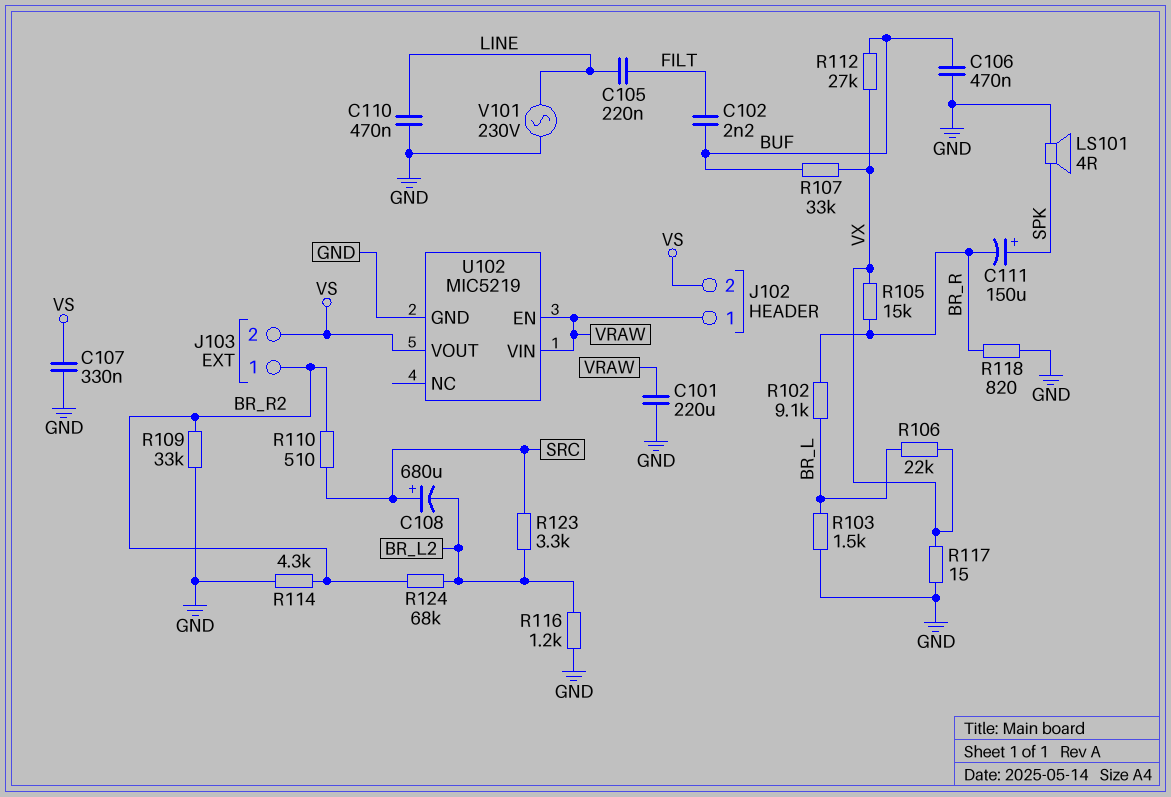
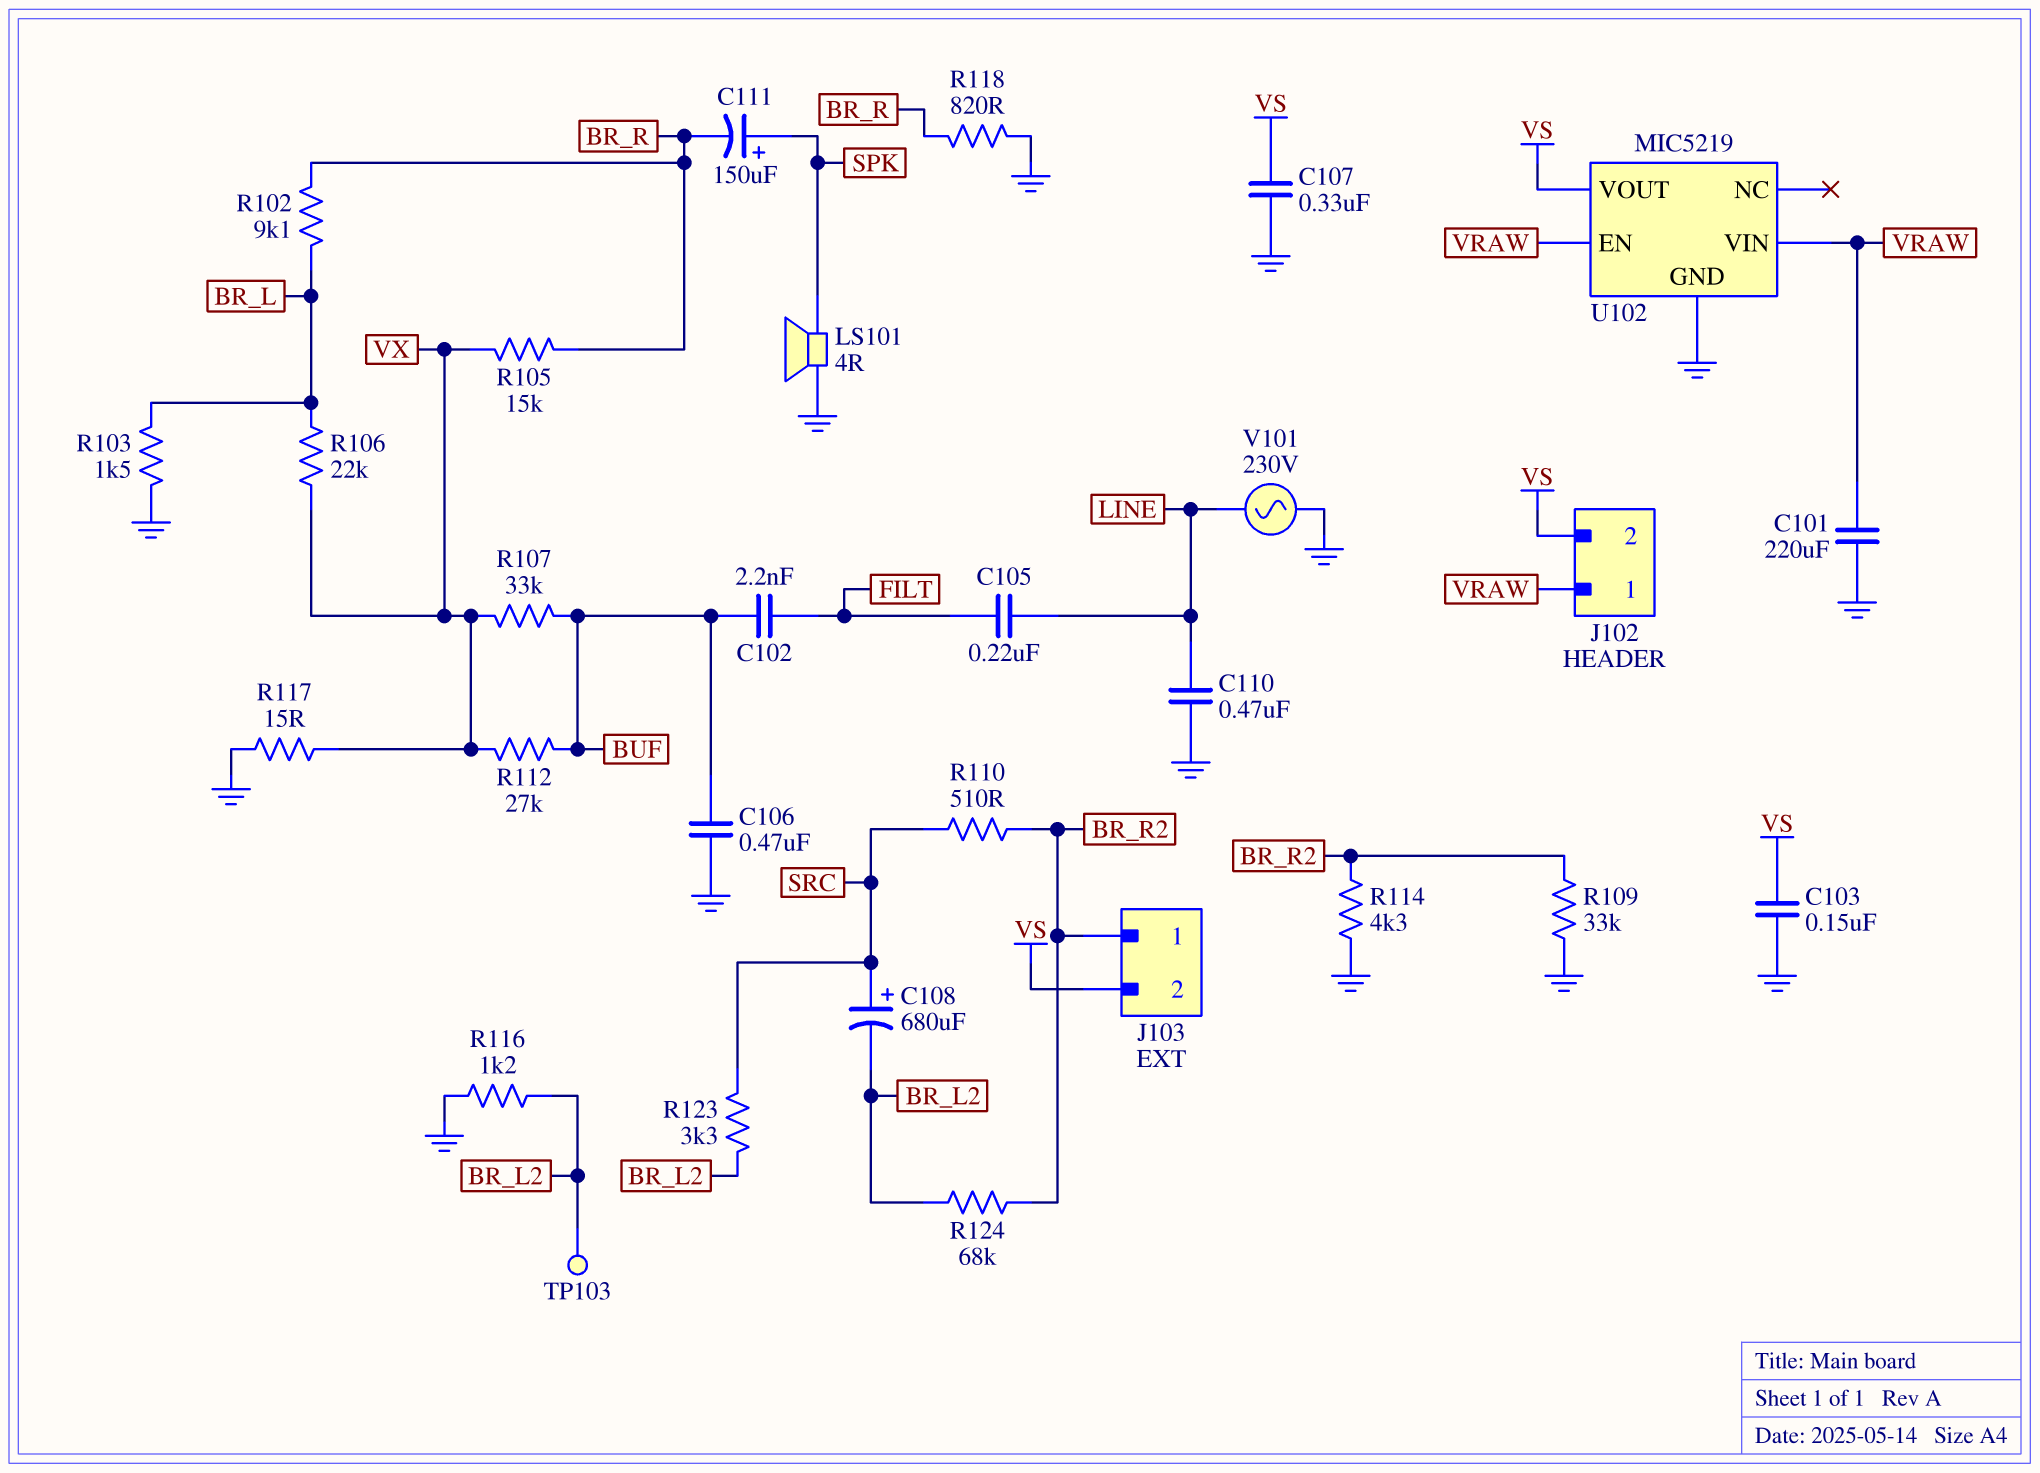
C103: none -> 150nF (GND, VS)
TP103: none -> test point (BR_L2)

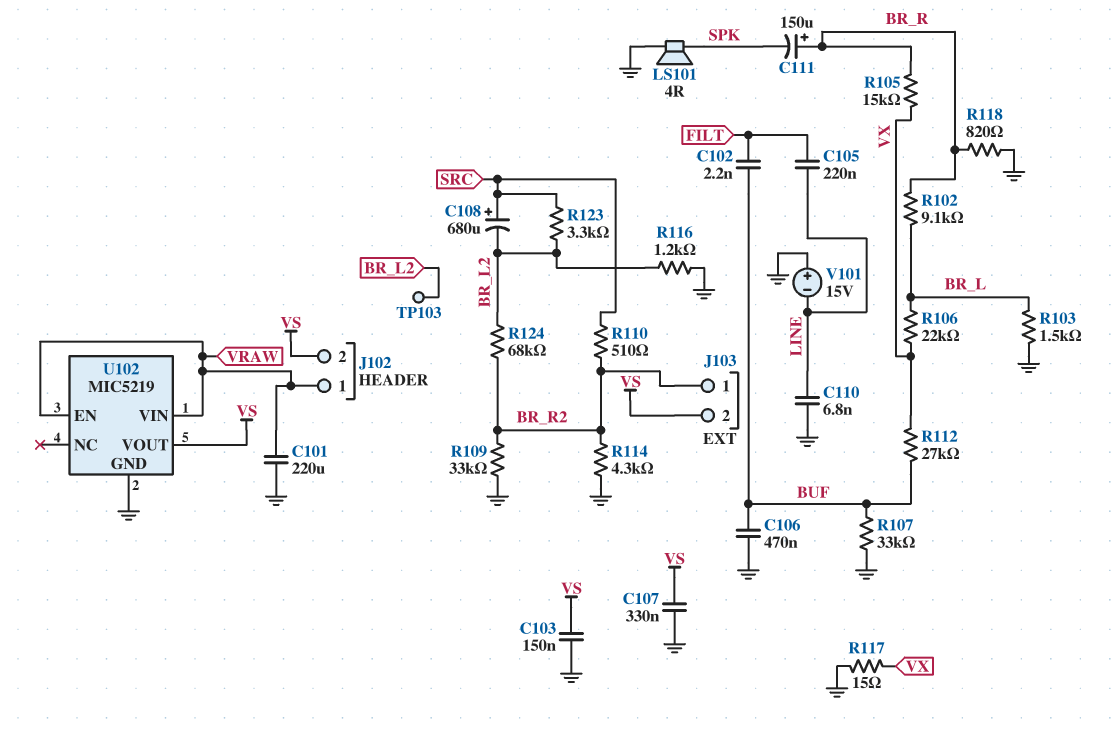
C110: 470nF (GND, LINE) -> 6.8nF (GND, LINE)
C111: 150uF (plus SPK, minus BR_R) -> 150uF (plus BR_R, minus SPK)
R107: 33k (BUF, VX) -> 33k (BUF, GND)
V101: AC 230V (GND, LINE) -> 15V (plus GND, minus LINE)

